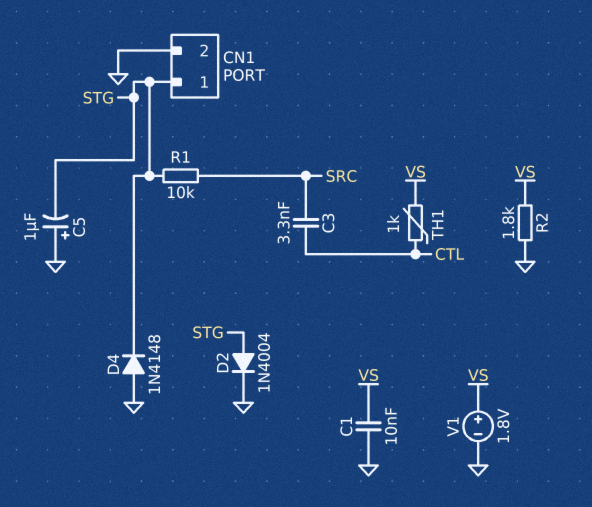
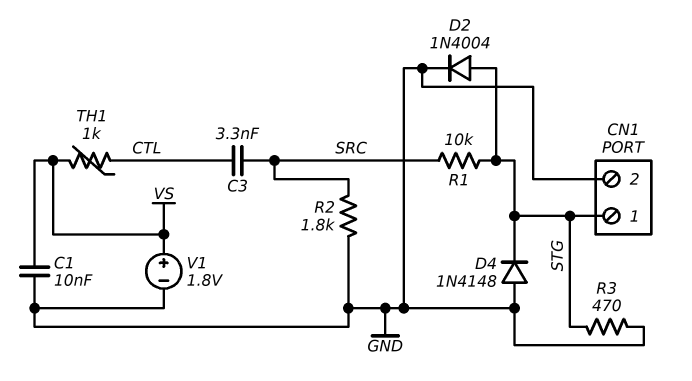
C5: 1uF (plus GND, minus STG) -> none
R2: 1.8k (GND, VS) -> 1.8k (GND, SRC)
R3: none -> 470 (GND, STG)

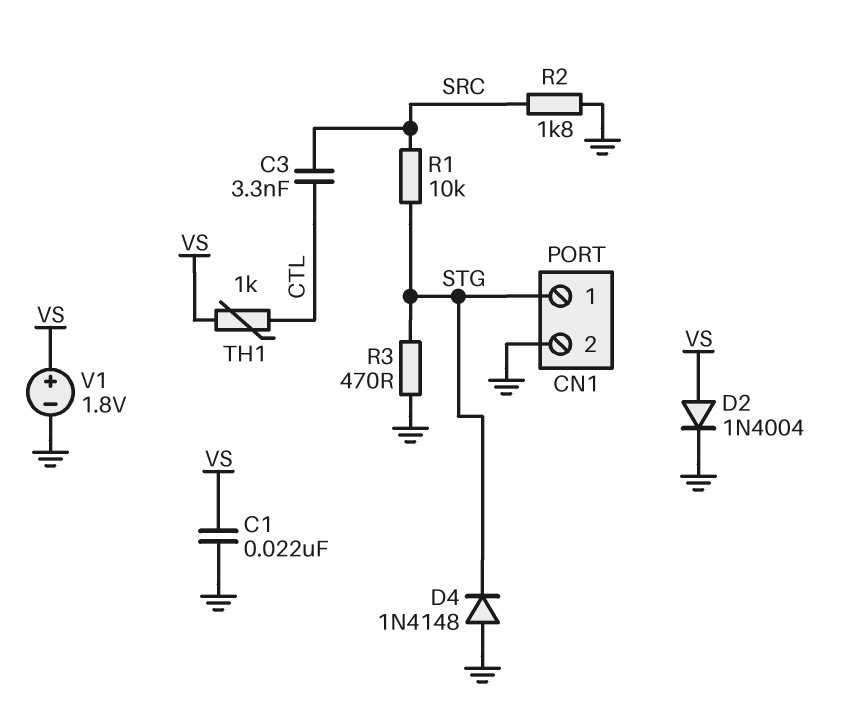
C1: 10nF (GND, VS) -> 22nF (GND, VS)
D2: diode 1N4004 (A STG, K GND) -> diode 1N4004 (A VS, K GND)

